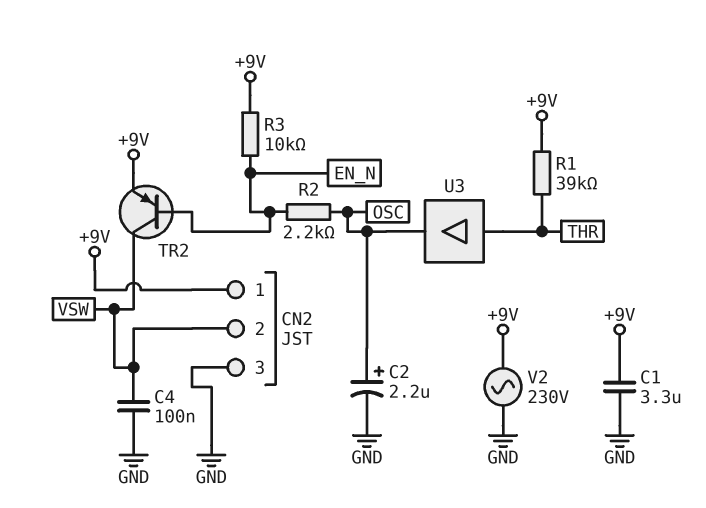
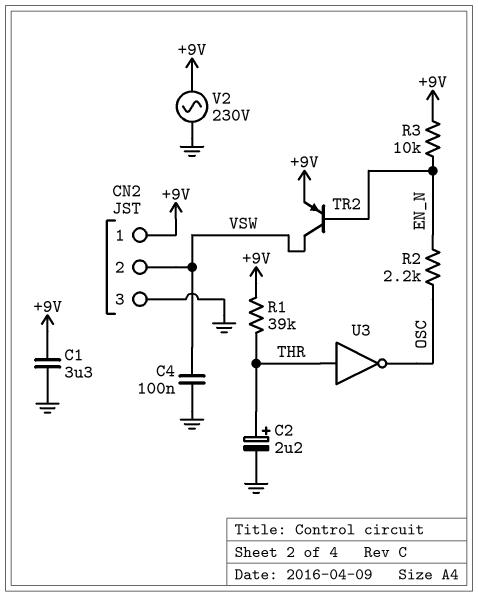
C2: 2.2uF (plus OSC, minus GND) -> 2.2uF (plus THR, minus GND)
U3: buffer (in THR, out OSC) -> NOT (in THR, out OSC)

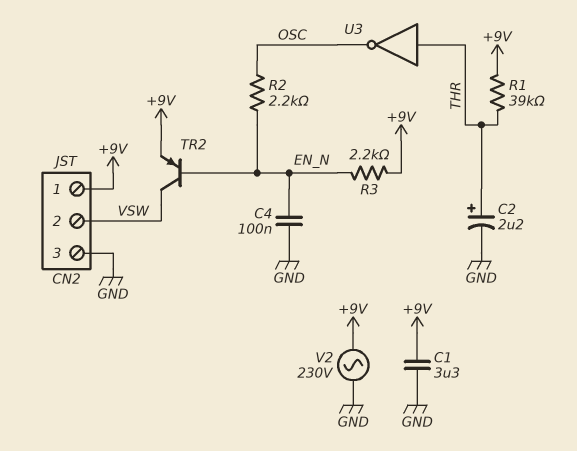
C4: 100nF (GND, VSW) -> 100nF (EN_N, GND)
R3: 10k (+9V, EN_N) -> 2.2k (+9V, EN_N)

